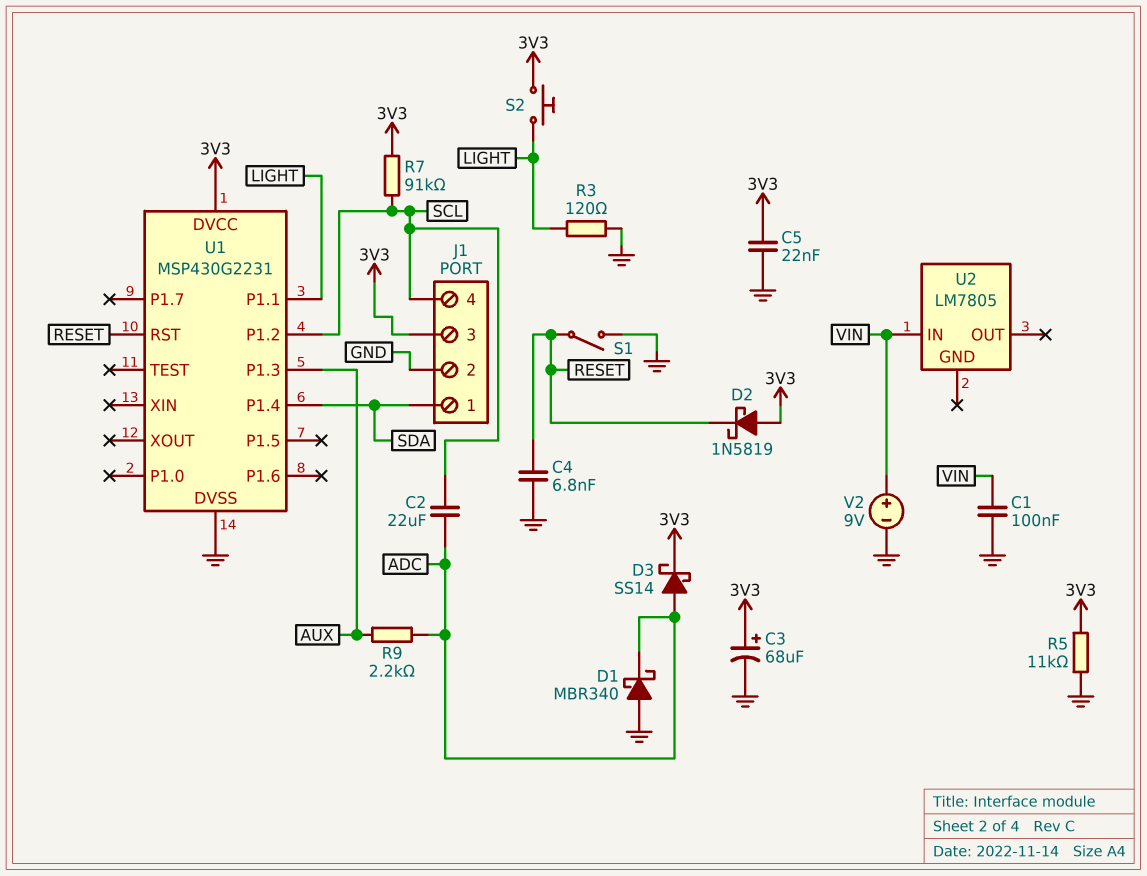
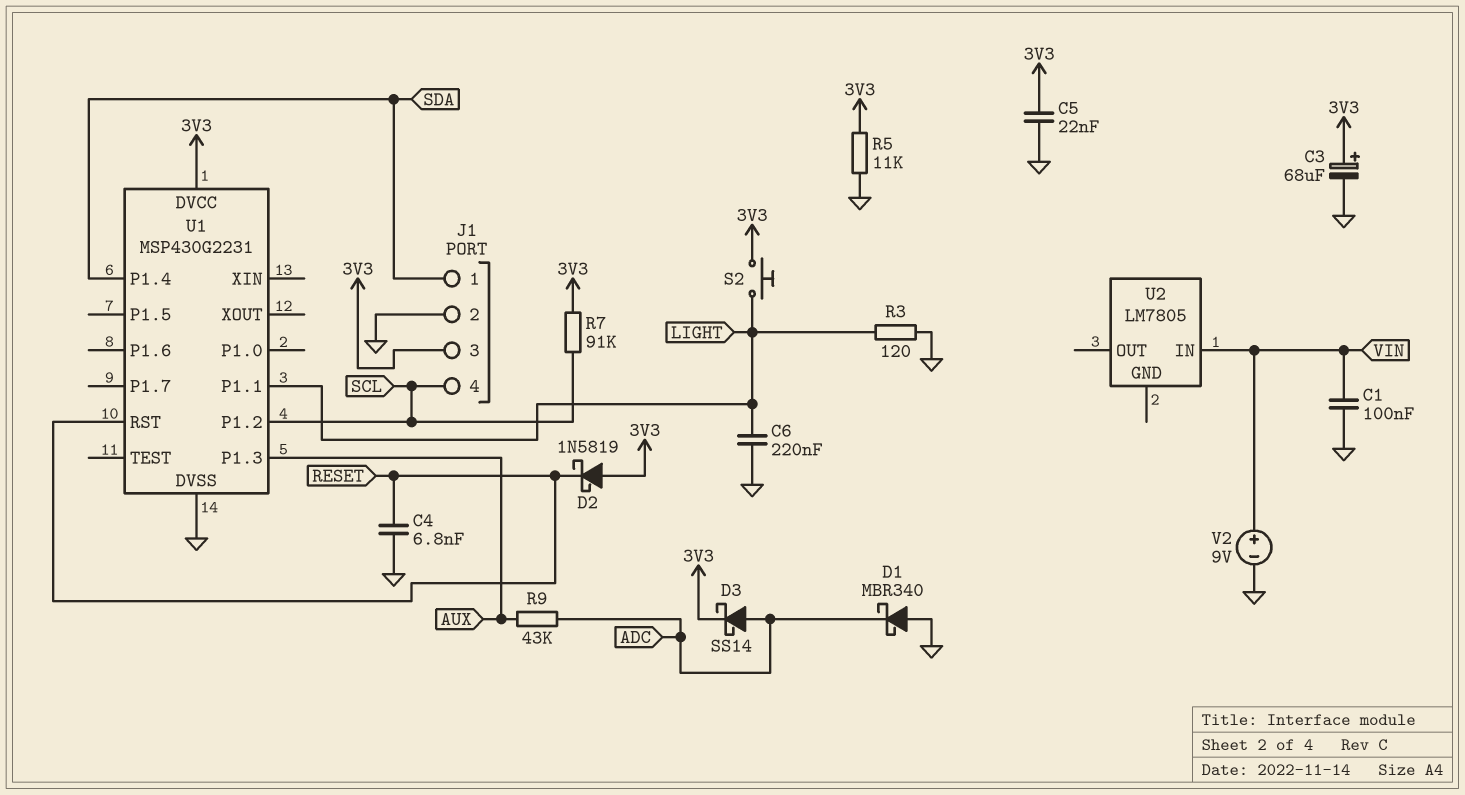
C2: 22uF (ADC, SCL) -> none
C6: none -> 220nF (GND, LIGHT)
R9: 2.2k (ADC, AUX) -> 43k (ADC, AUX)
S1: switch (GND, RESET) -> none

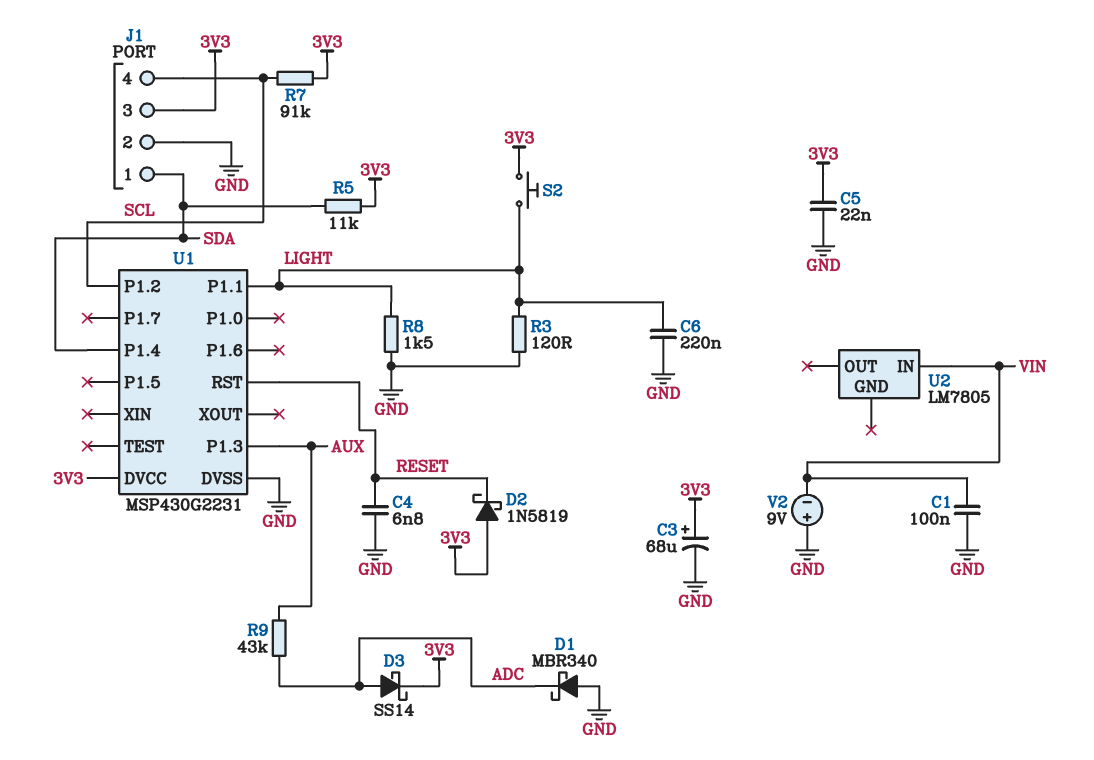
R5: 11k (3V3, GND) -> 11k (3V3, SDA)
R8: none -> 1.5k (GND, LIGHT)
V2: 9V (plus VIN, minus GND) -> 9V (plus GND, minus VIN)

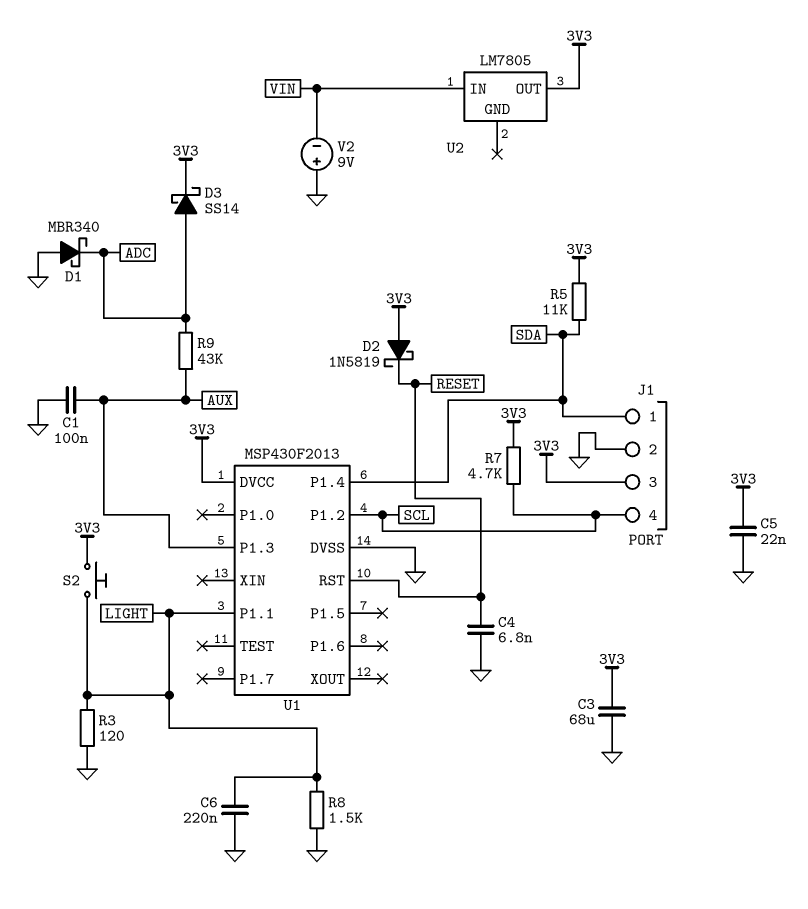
C1: 100nF (GND, VIN) -> 100nF (AUX, GND)
C3: 68uF (plus 3V3, minus GND) -> 68uF (3V3, GND)
R7: 91k (3V3, SCL) -> 4.7k (3V3, SCL)
U1: MSP430G2231 -> MSP430F2013
U2 pin OUT: none -> 3V3

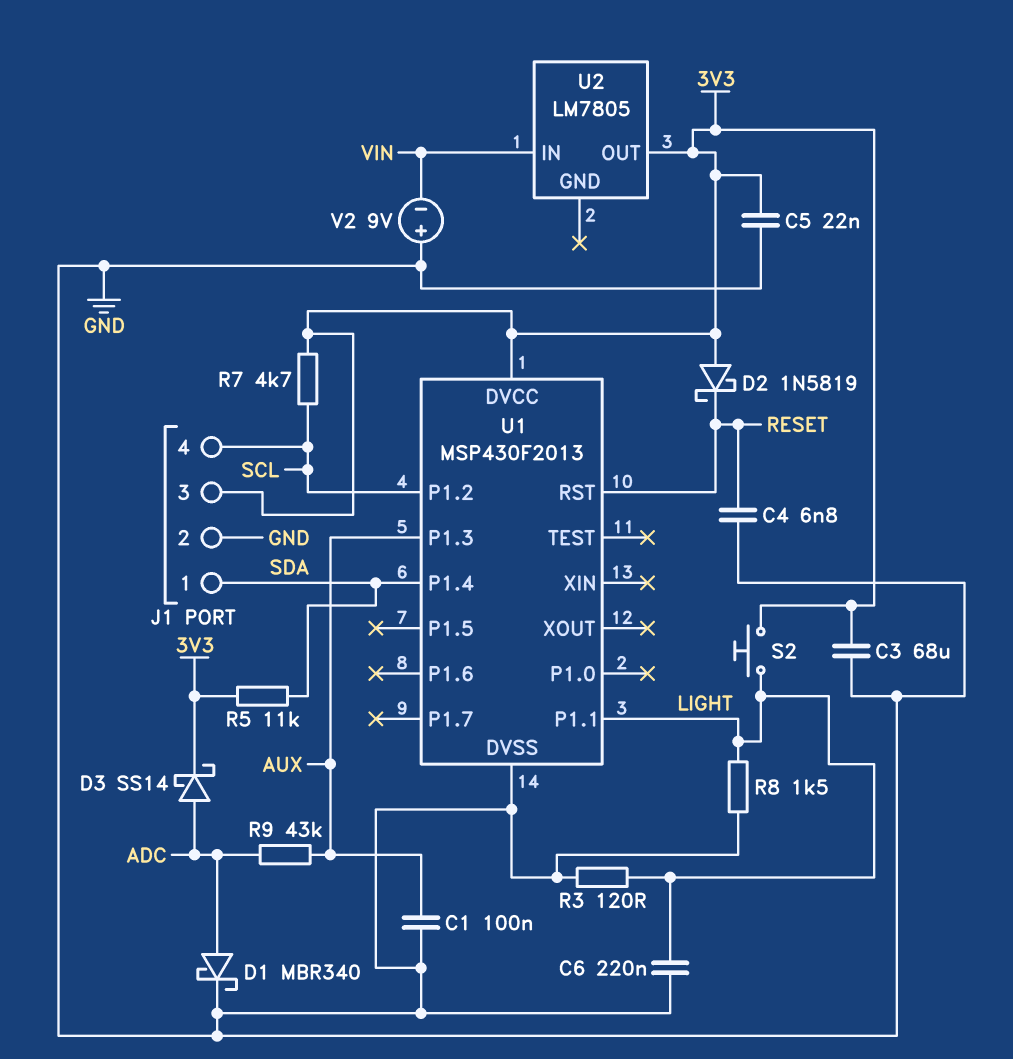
D1: schottky MBR340 (A GND, K ADC) -> schottky MBR340 (A ADC, K GND)

